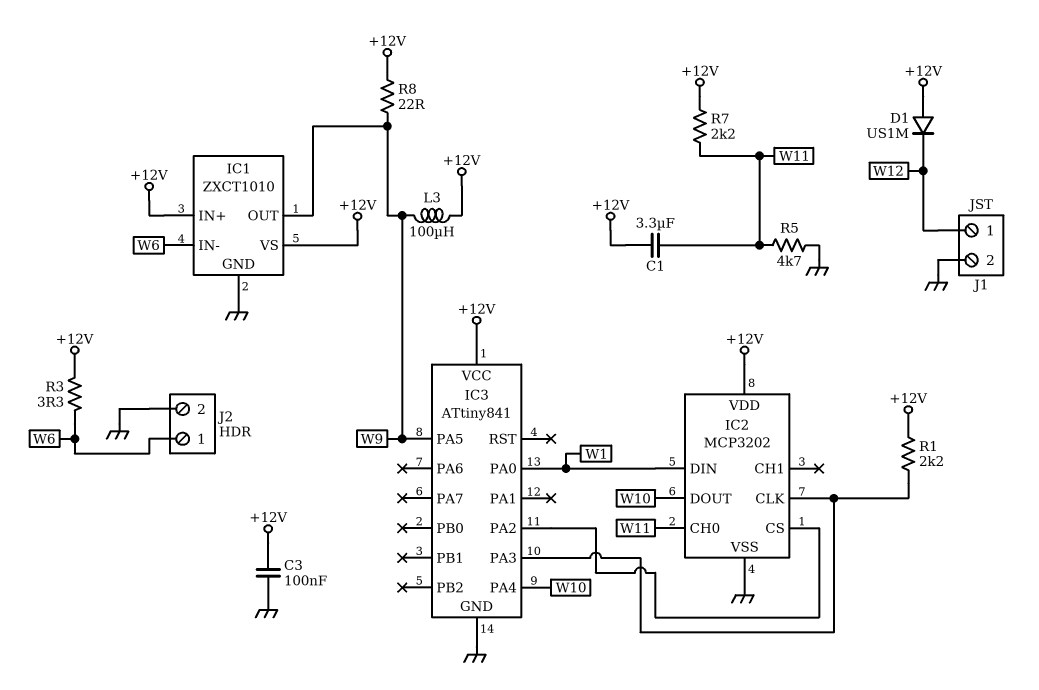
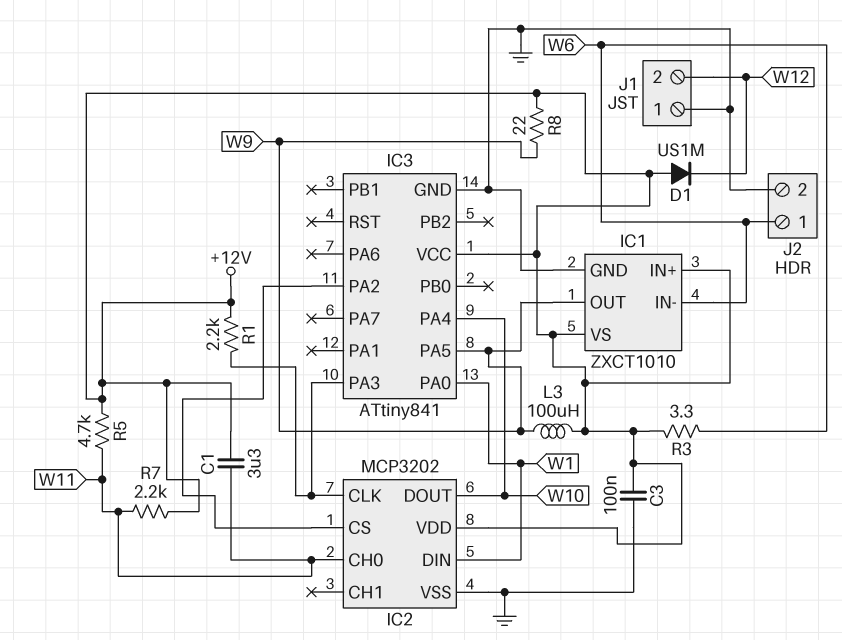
J1 pin 1: W12 -> GND
J1 pin 2: GND -> W12
R5: 4.7k (GND, W11) -> 4.7k (+12V, W11)

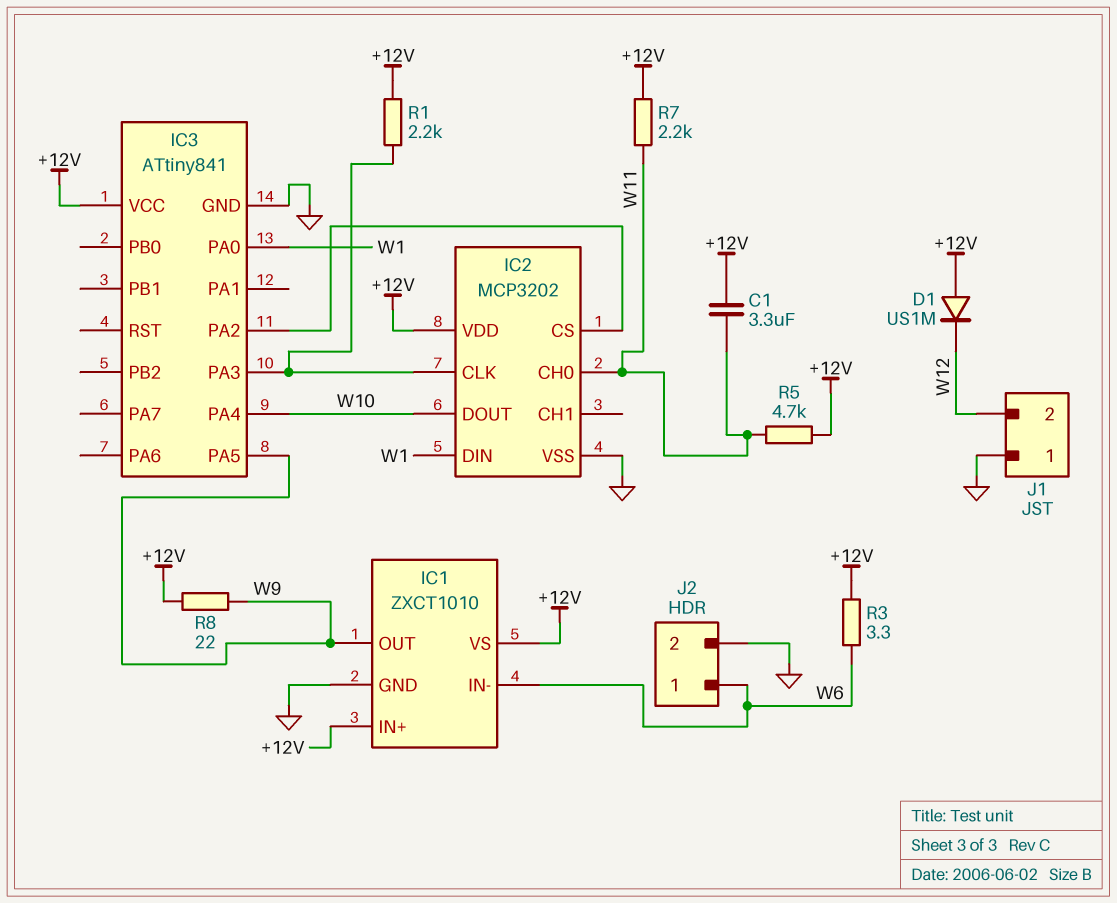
C3: 100nF (+12V, GND) -> none
L3: 100uH (+12V, W9) -> none

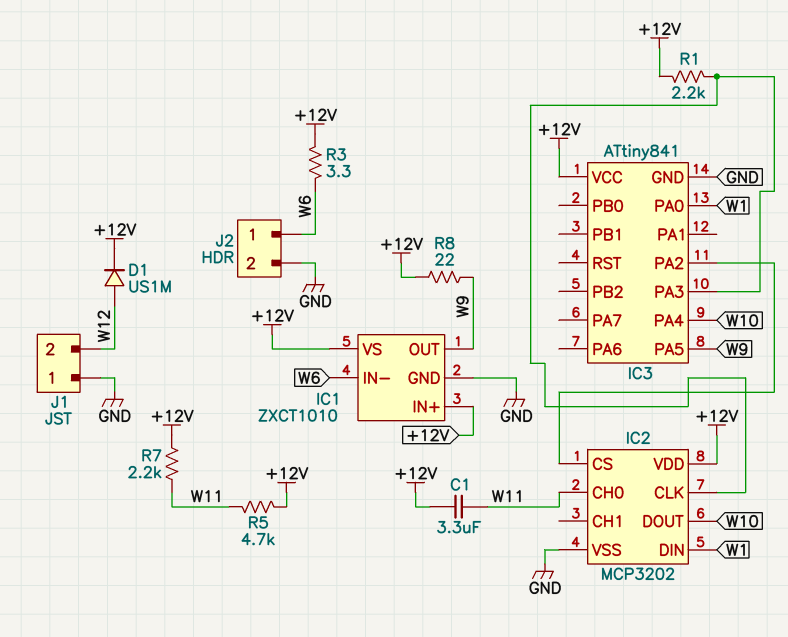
D1: diode US1M (A +12V, K W12) -> diode US1M (A W12, K +12V)

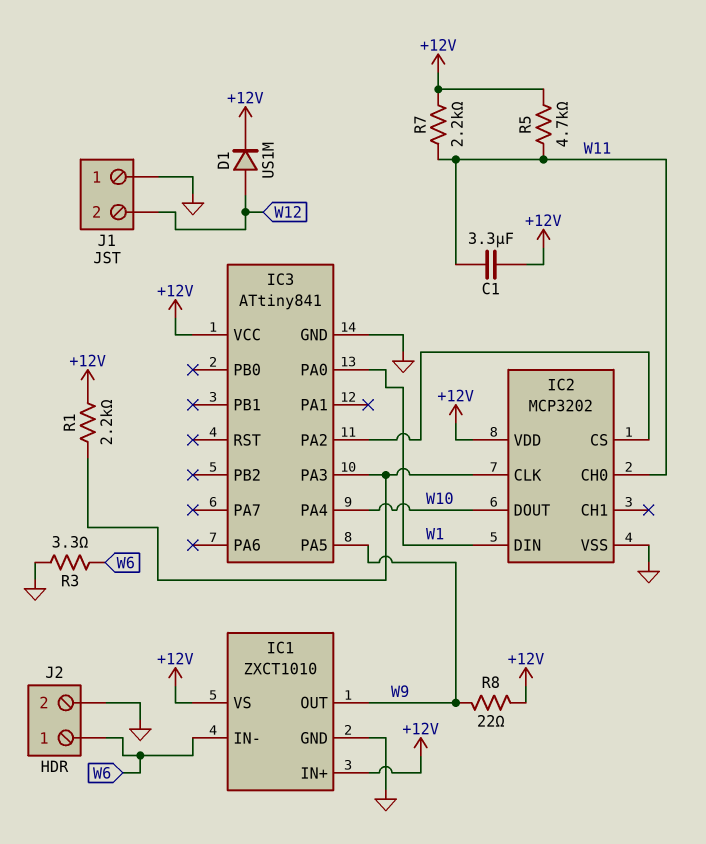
R3: 3.3 (+12V, W6) -> 3.3 (GND, W6)

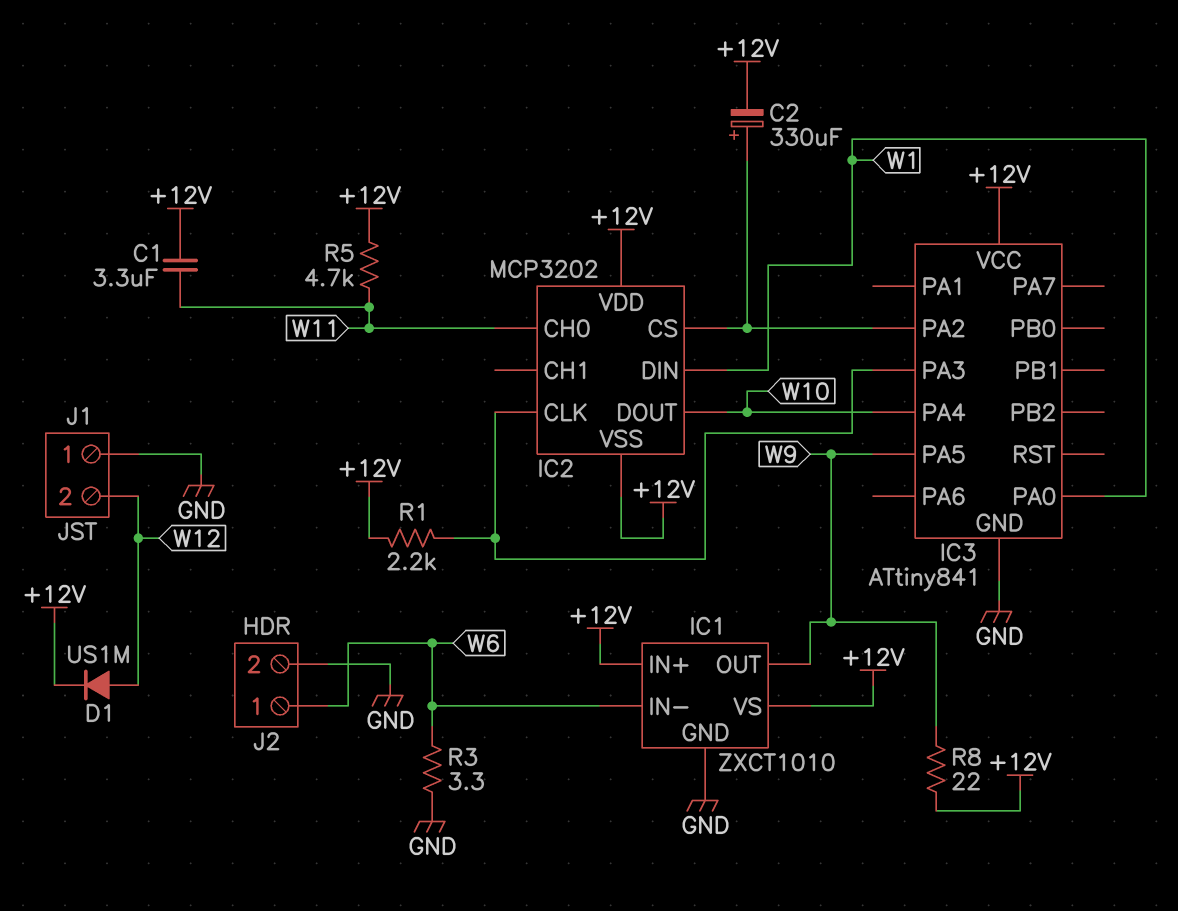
C2: none -> 330uF (plus IC2/CS, minus +12V)
IC2 pin VSS: GND -> +12V
R7: 2.2k (+12V, W11) -> none

